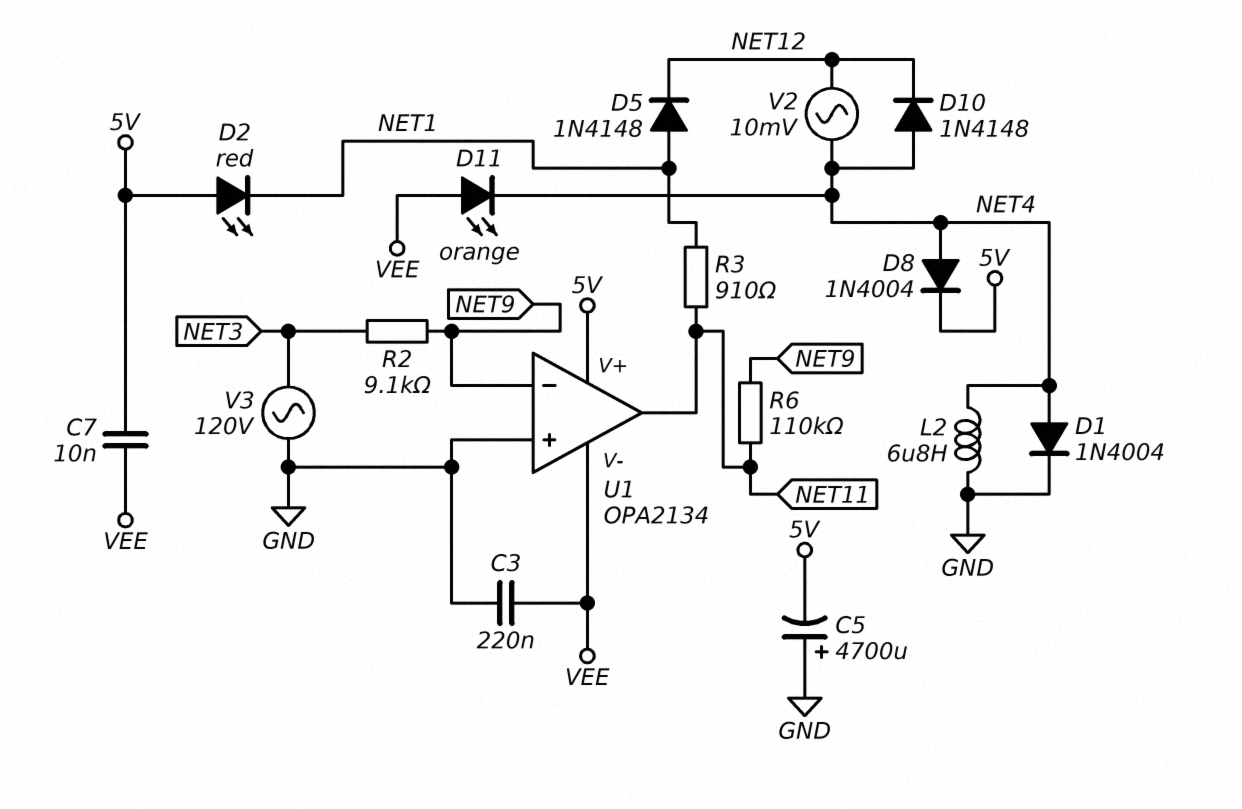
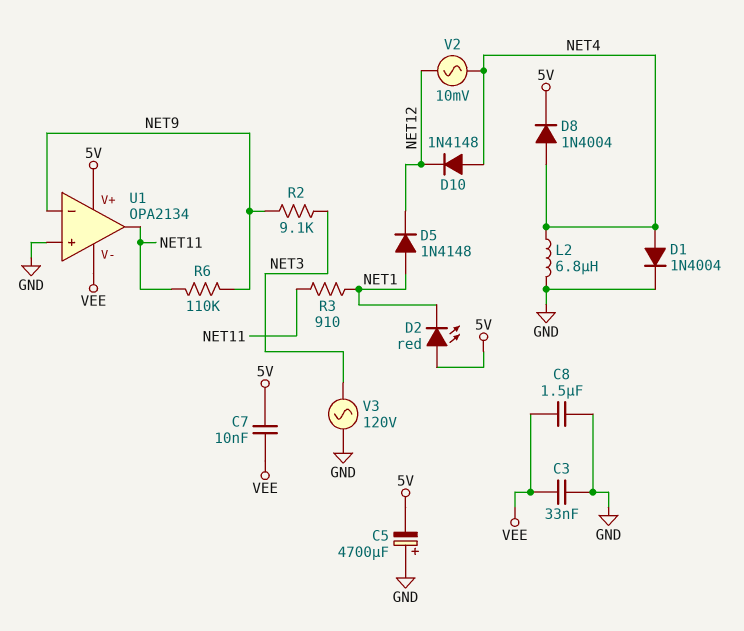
C3: 220nF (GND, VEE) -> 33nF (GND, VEE)
C8: none -> 1.5uF (GND, VEE)
D11: LED orange (A VEE, K NET4) -> none

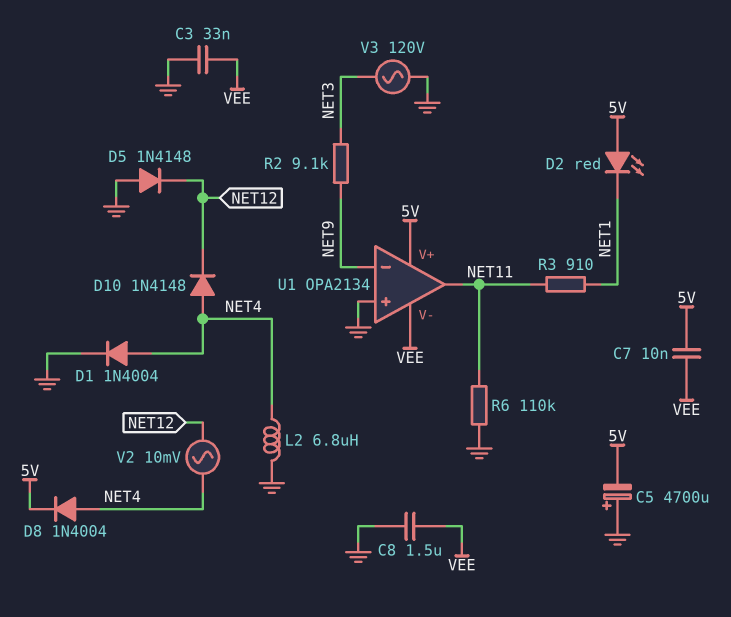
D5: diode 1N4148 (A NET1, K NET12) -> diode 1N4148 (A GND, K NET12)
R6: 110k (NET9, NET11) -> 110k (GND, NET11)

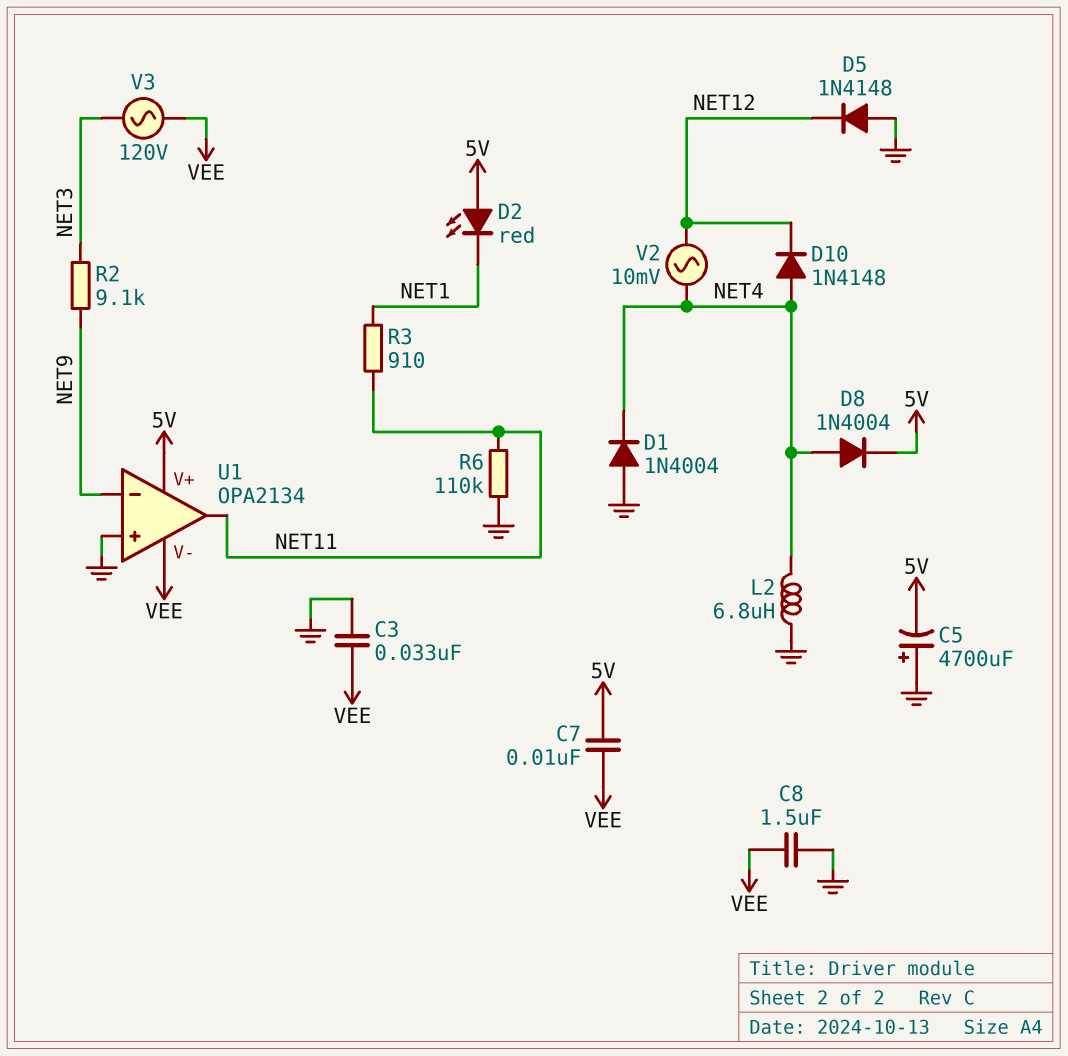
D1: diode 1N4004 (A NET4, K GND) -> diode 1N4004 (A GND, K NET4)
V3: AC 120V (GND, NET3) -> AC 120V (NET3, VEE)

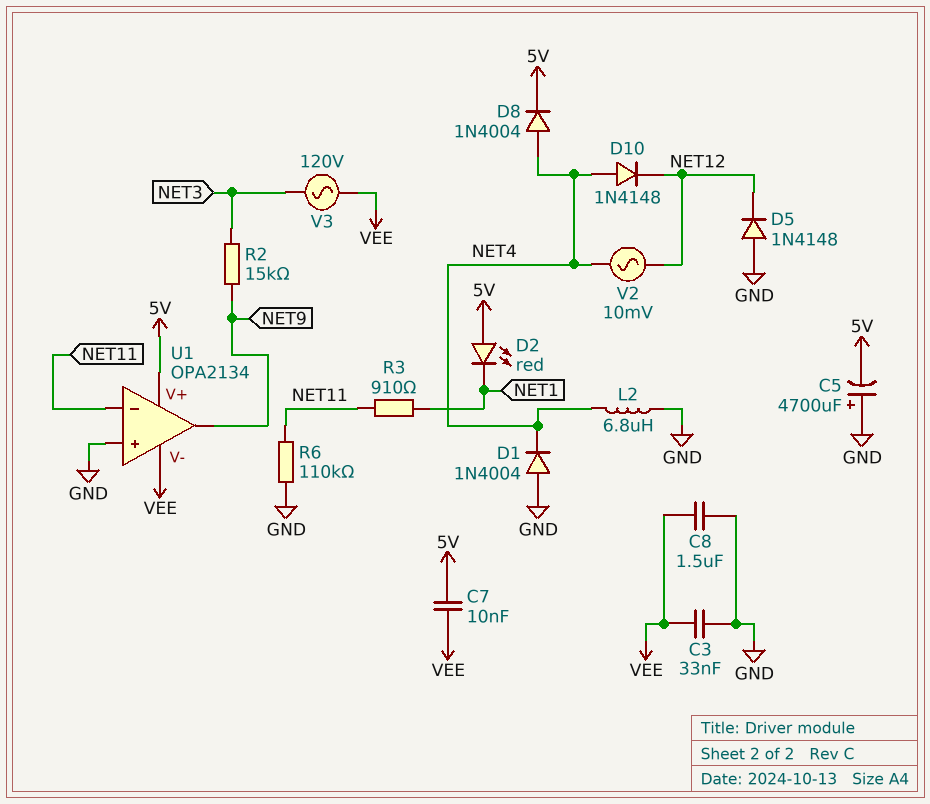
R2: 9.1k (NET3, NET9) -> 15k (NET3, NET9)
U1 pin in-: NET9 -> NET11
U1 pin out: NET11 -> NET9

